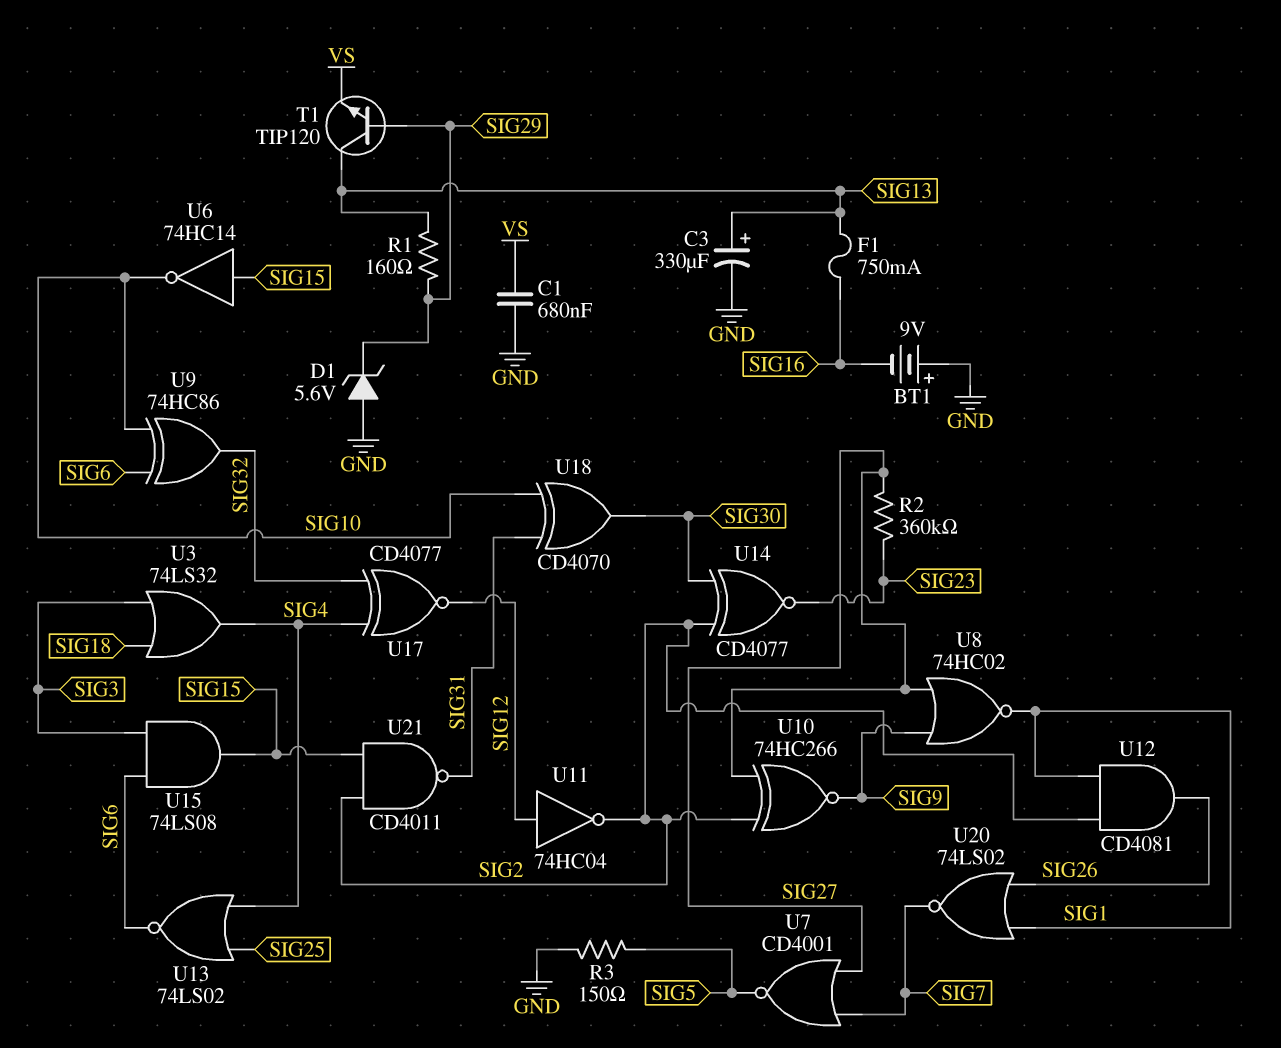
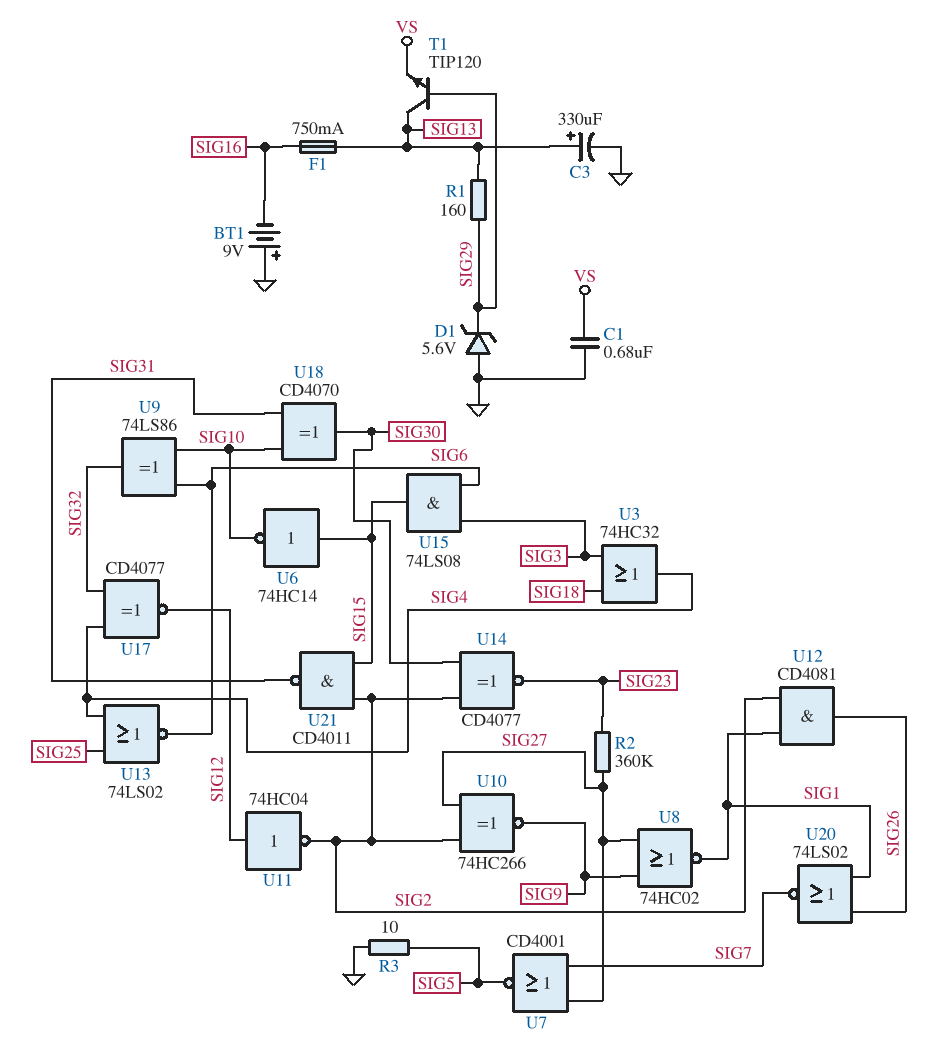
R3: 150 (GND, SIG5) -> 10 (GND, SIG5)
U3: OR 74LS32 (in SIG3, in SIG18, out SIG4) -> OR 74HC32 (in SIG3, in SIG18, out SIG4)
U9: XOR 74HC86 (in SIG6, in SIG10, out SIG32) -> XOR 74LS86 (in SIG6, in SIG10, out SIG32)

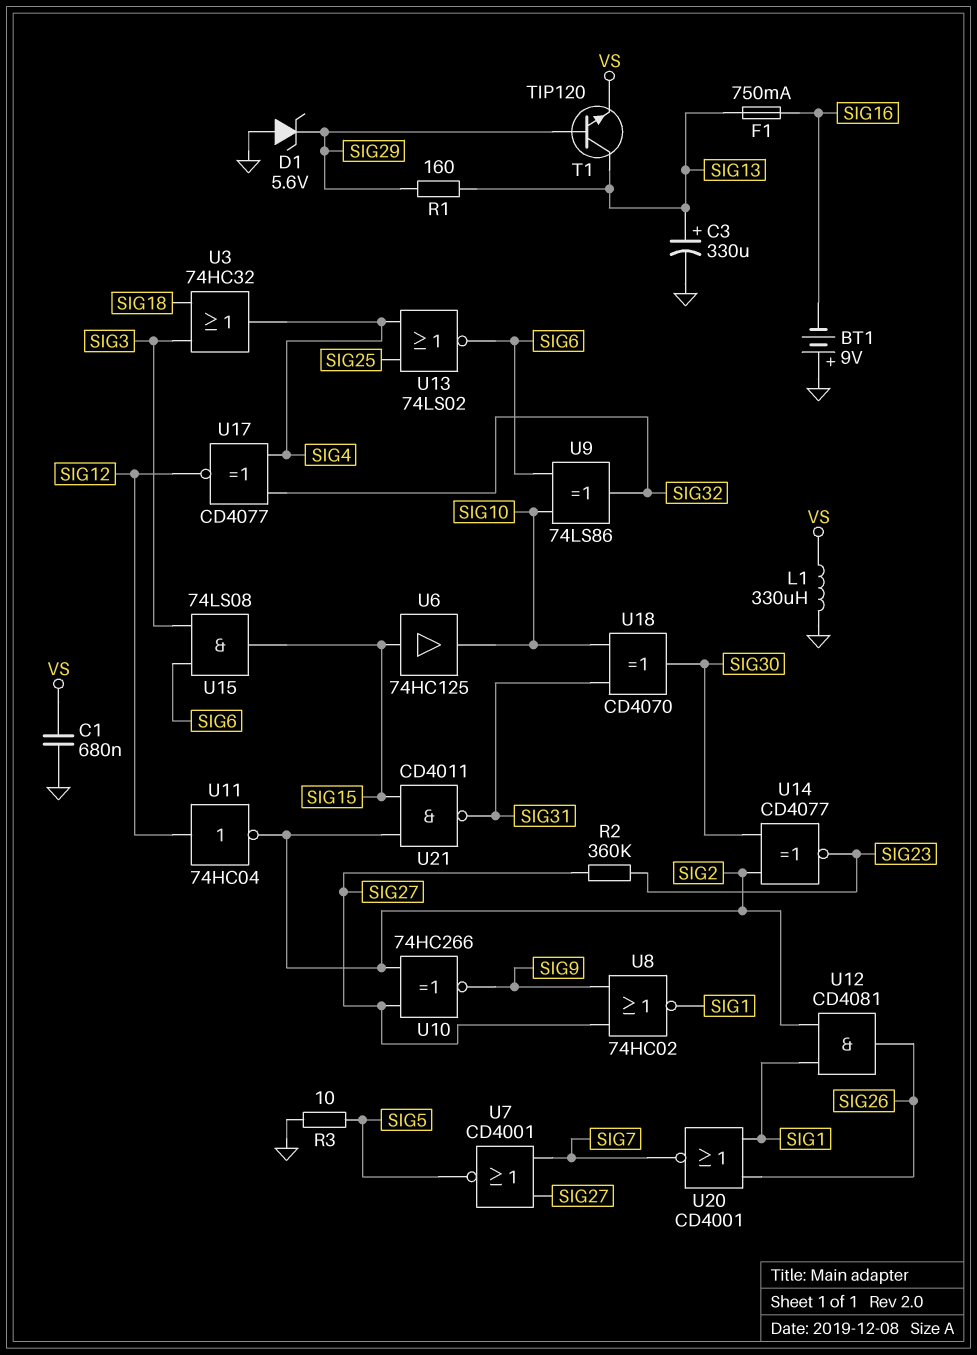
L1: none -> 330uH (GND, VS)
U6: NOT 74HC14 (in SIG15, out SIG10) -> buffer 74HC125 (in SIG15, out SIG10)
U20: NOR 74LS02 (in SIG1, in SIG26, out SIG7) -> NOR CD4001 (in SIG1, in SIG26, out SIG7)

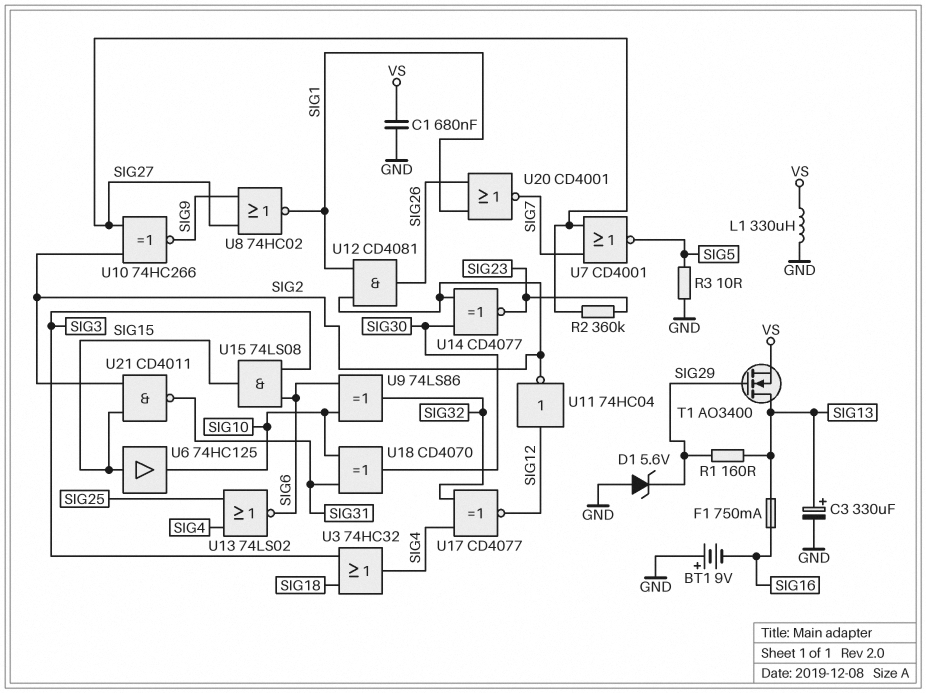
T1: NPN TIP120 (B SIG29, C SIG13, E VS) -> NMOS AO3400 (G SIG29, D SIG13, S VS)

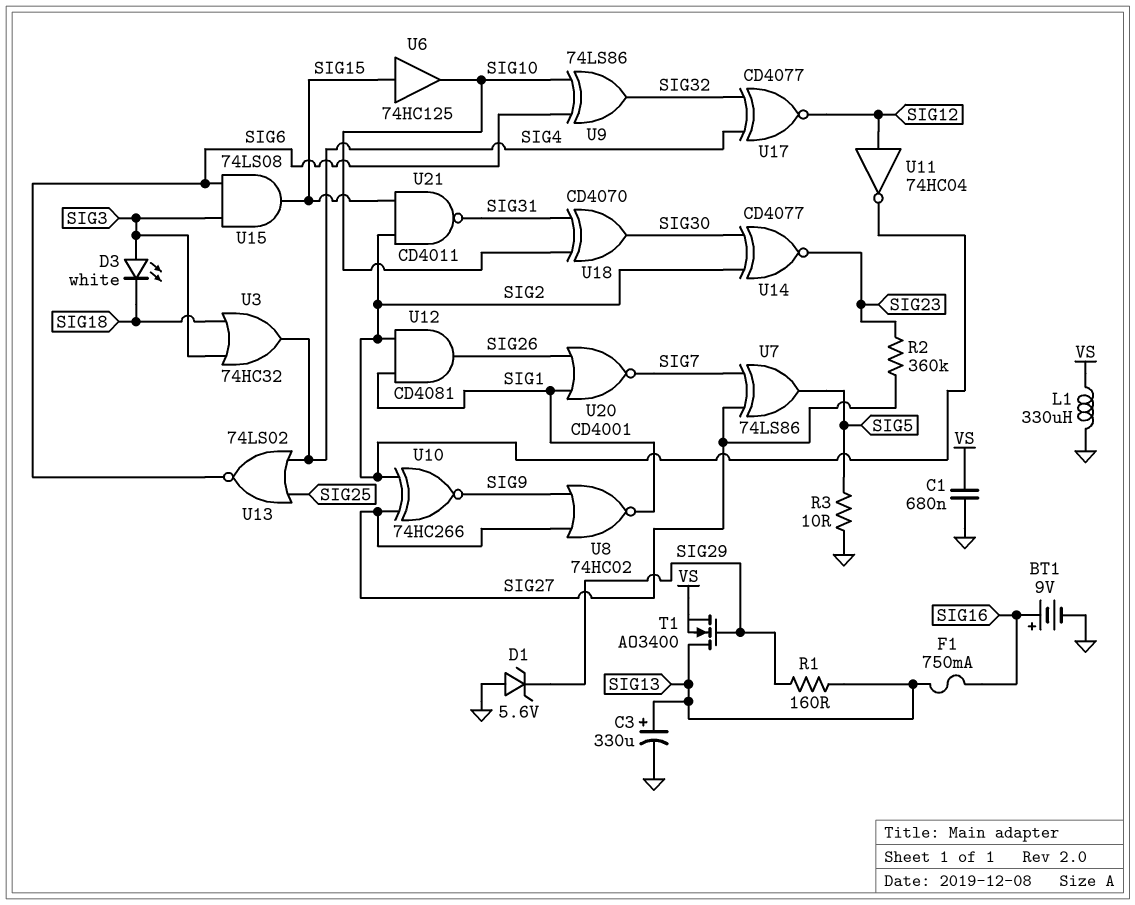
BT1: 9V (plus GND, minus SIG16) -> 9V (plus SIG16, minus GND)
D3: none -> LED white (A SIG3, K SIG18)
U7: NOR CD4001 (in SIG7, in SIG27, out SIG5) -> XOR 74LS86 (in SIG7, in SIG27, out SIG5)

